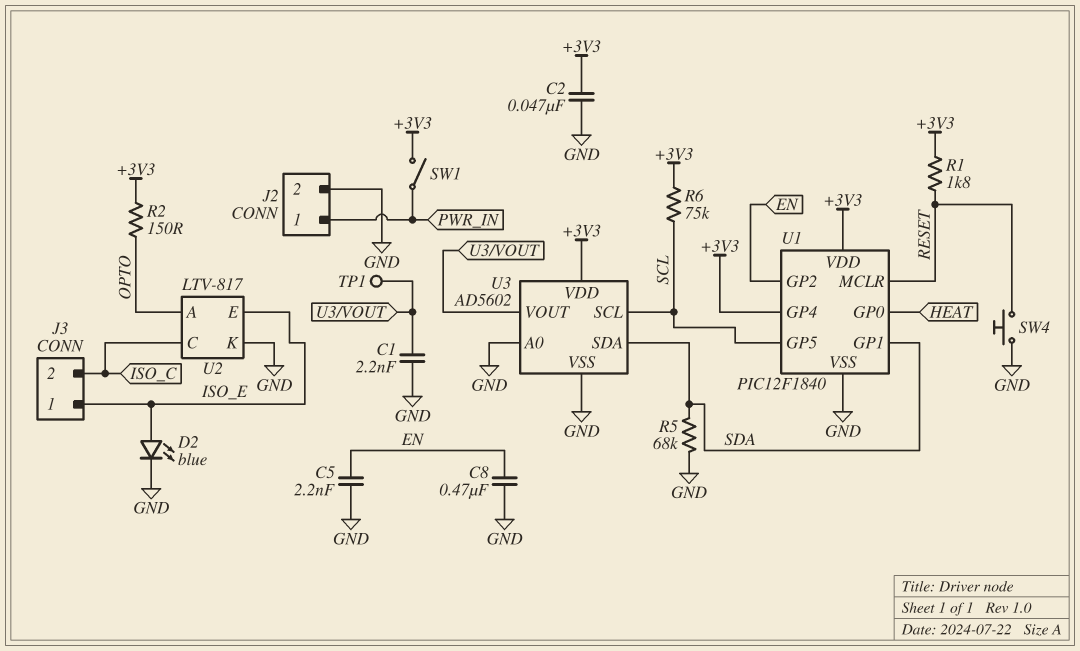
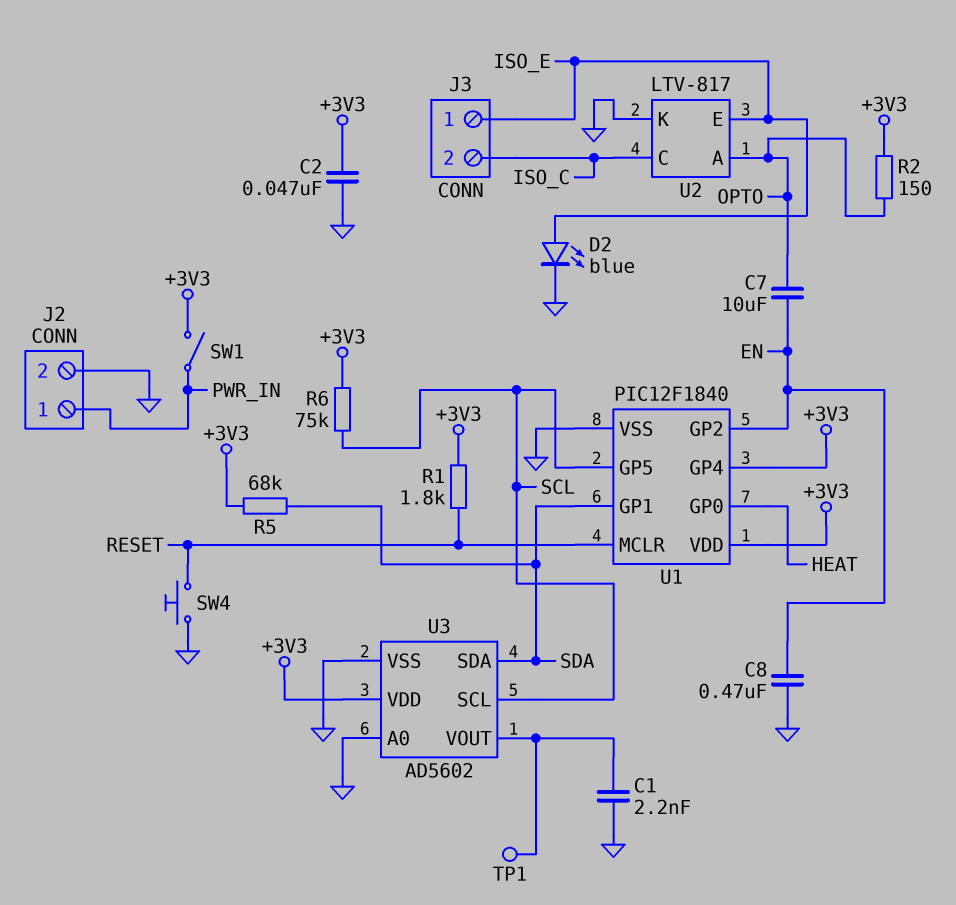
C5: 2.2nF (EN, GND) -> none
C7: none -> 10uF (EN, OPTO)
R5: 68k (GND, SDA) -> 68k (+3V3, SDA)

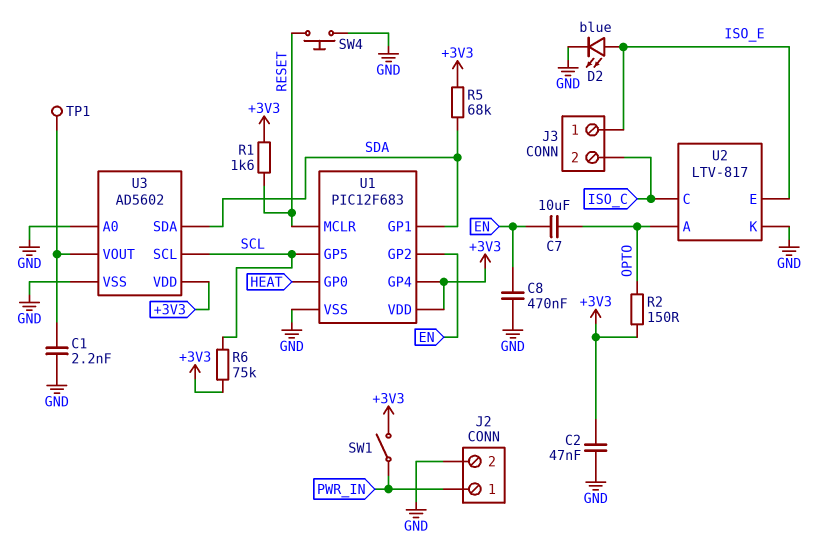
R1: 1.8k (+3V3, RESET) -> 1.6k (+3V3, RESET)
U1: PIC12F1840 -> PIC12F683

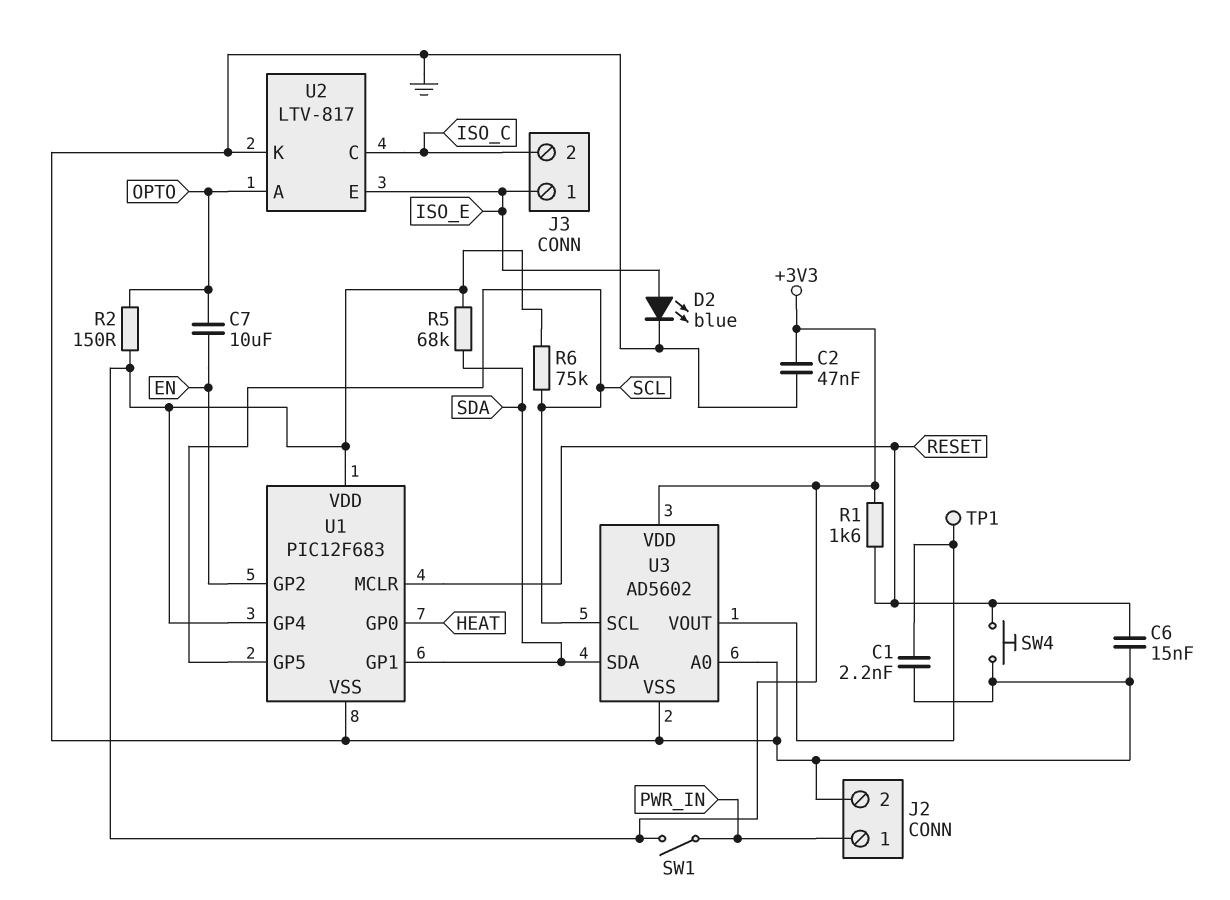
C6: none -> 15nF (GND, RESET)
C8: 470nF (EN, GND) -> none

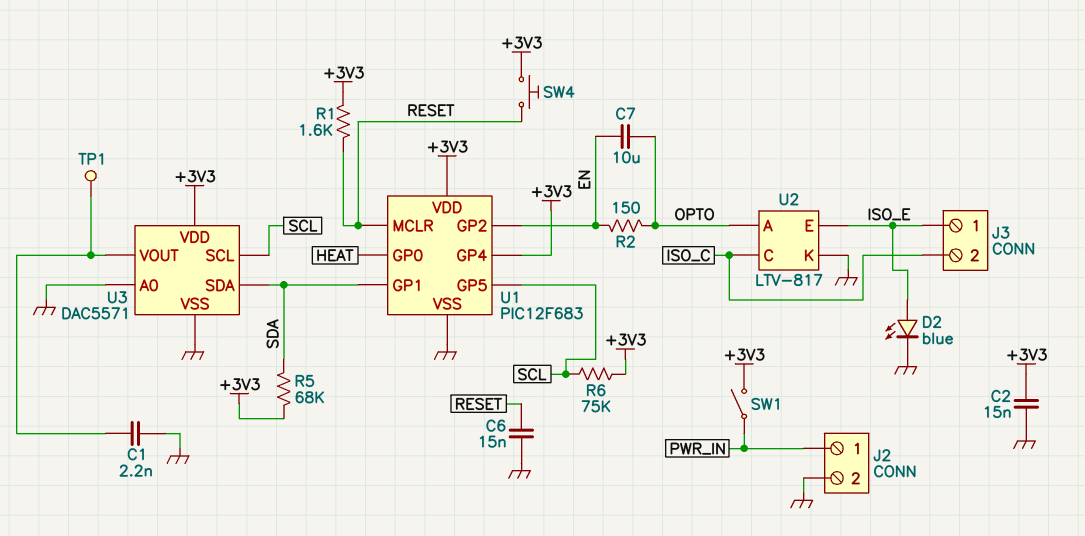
C2: 47nF (+3V3, GND) -> 15nF (+3V3, GND)
R2: 150 (+3V3, OPTO) -> 150 (EN, OPTO)
SW4: button (GND, RESET) -> button (+3V3, RESET)
U3: AD5602 -> DAC5571

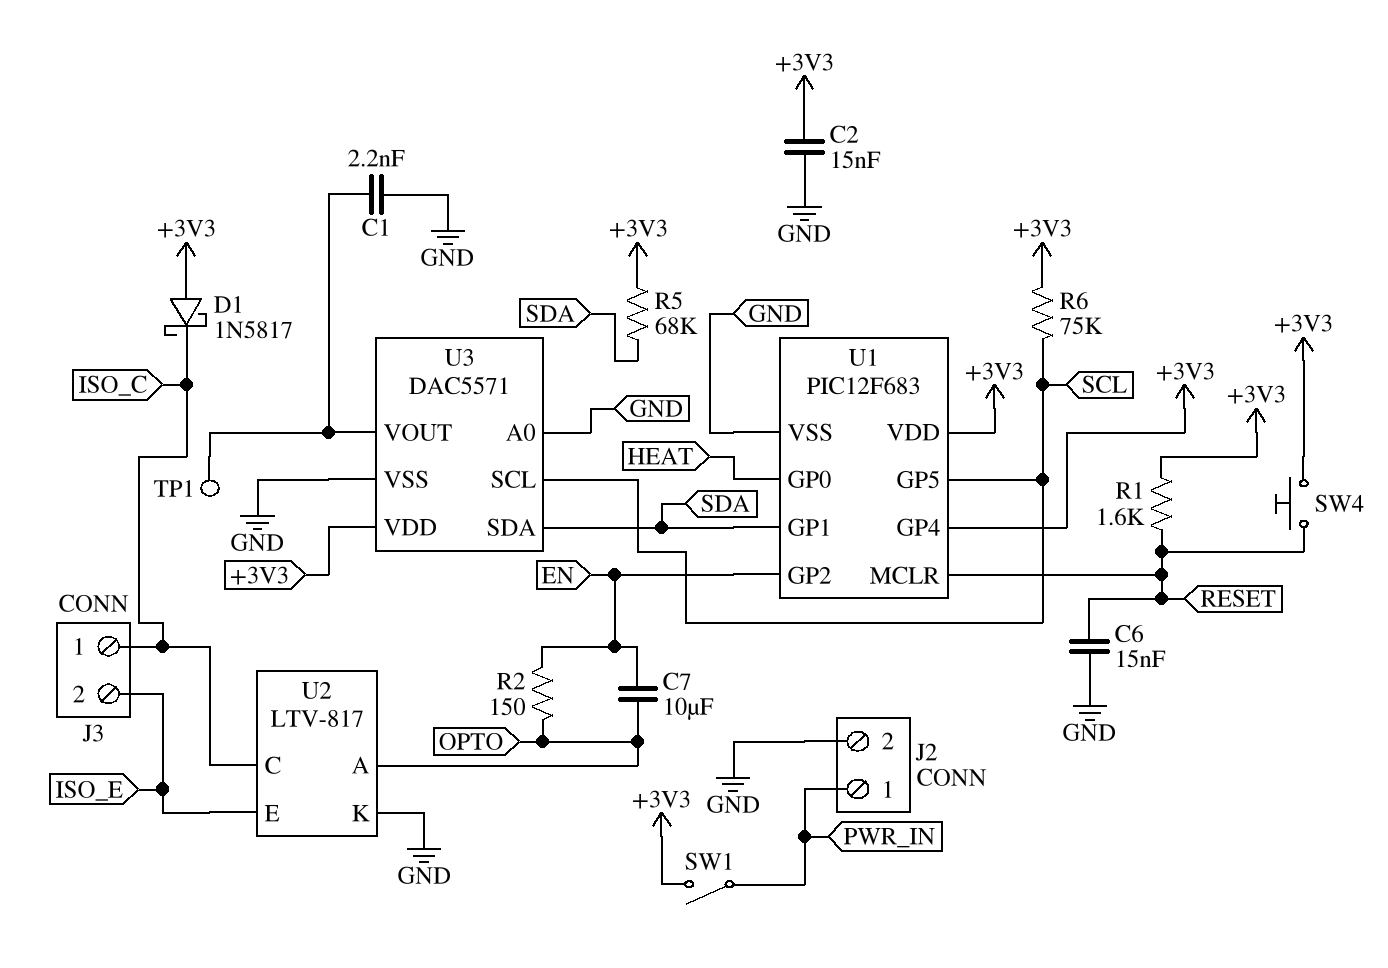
D1: none -> schottky 1N5817 (A +3V3, K ISO_C)
D2: LED blue (A ISO_E, K GND) -> none
J3 pin 1: ISO_E -> ISO_C
J3 pin 2: ISO_C -> ISO_E

